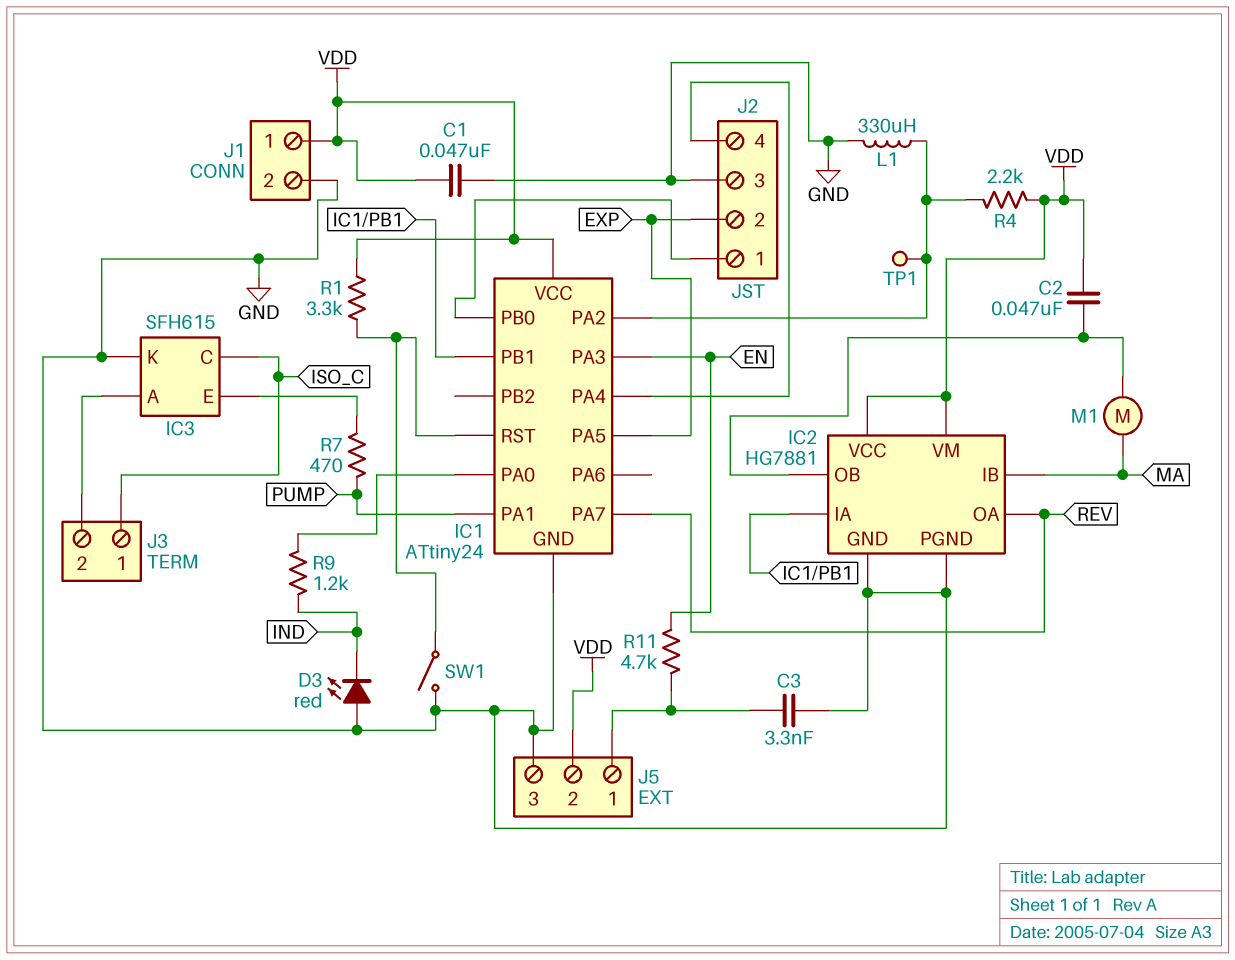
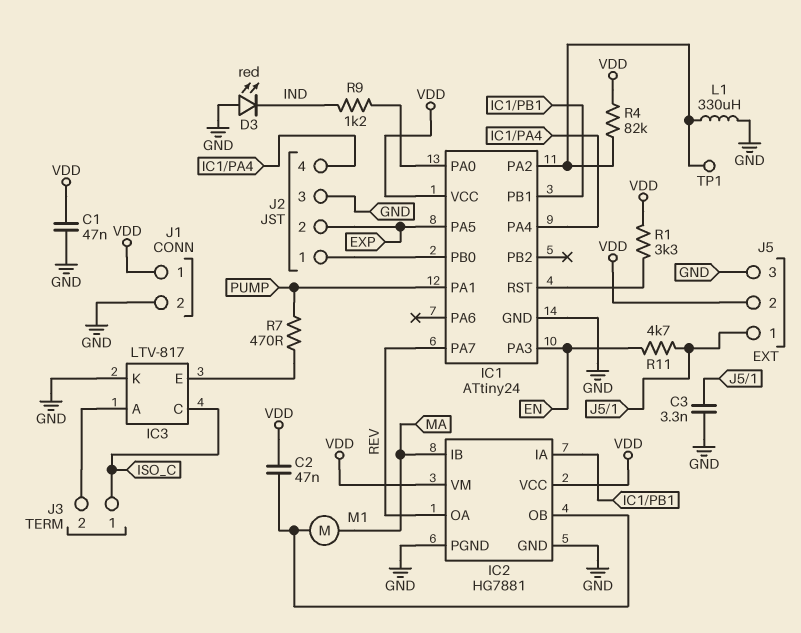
IC3: SFH615 -> LTV-817
R4: 2.2k (IC1/PA2, VDD) -> 82k (IC1/PA2, VDD)
SW1: switch (GND, IC1/RST) -> none

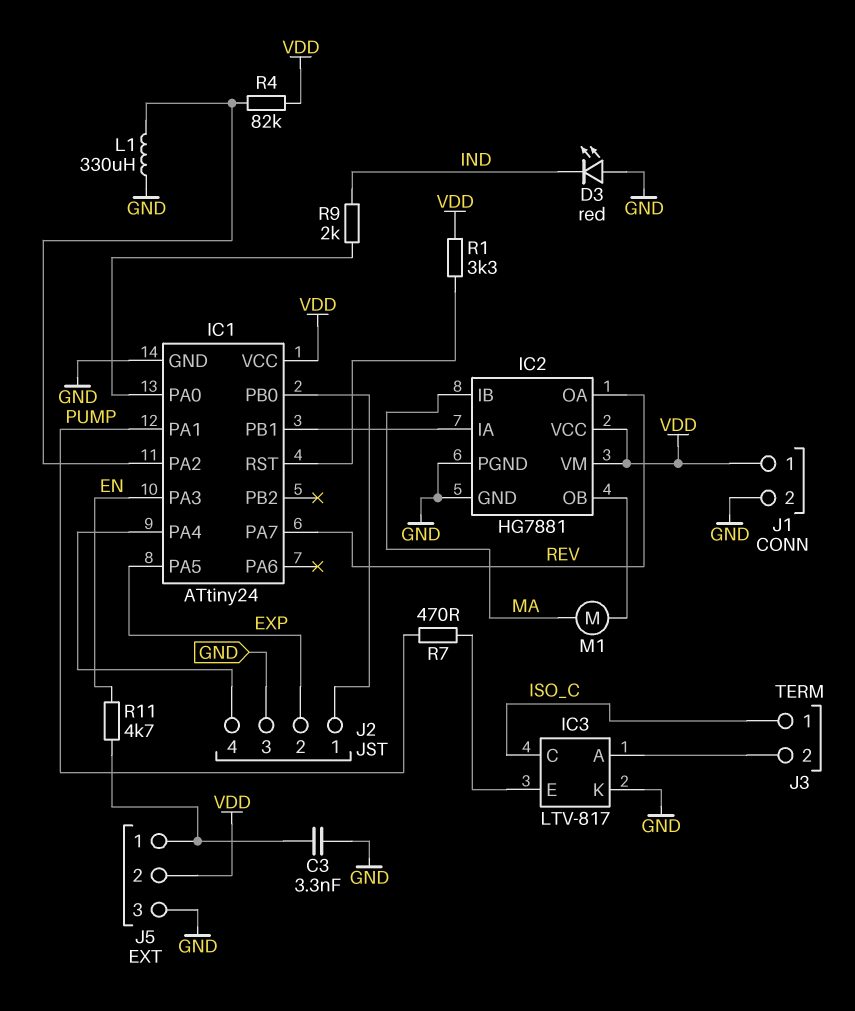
C1: 47nF (GND, VDD) -> none
C2: 47nF (IC2/OB, VDD) -> none
R9: 1.2k (IC1/PA0, IND) -> 2k (IC1/PA0, IND)
TP1: test point (IC1/PA2) -> none

